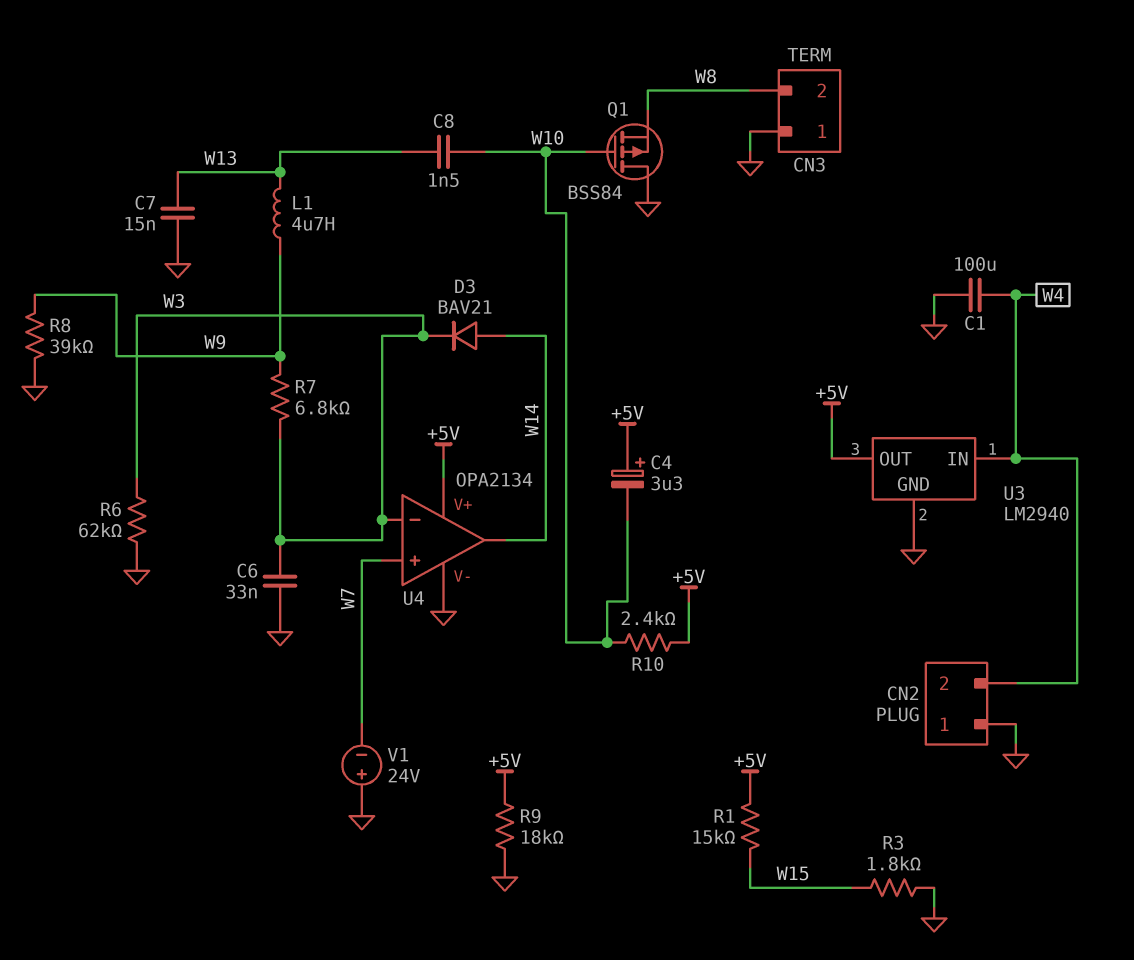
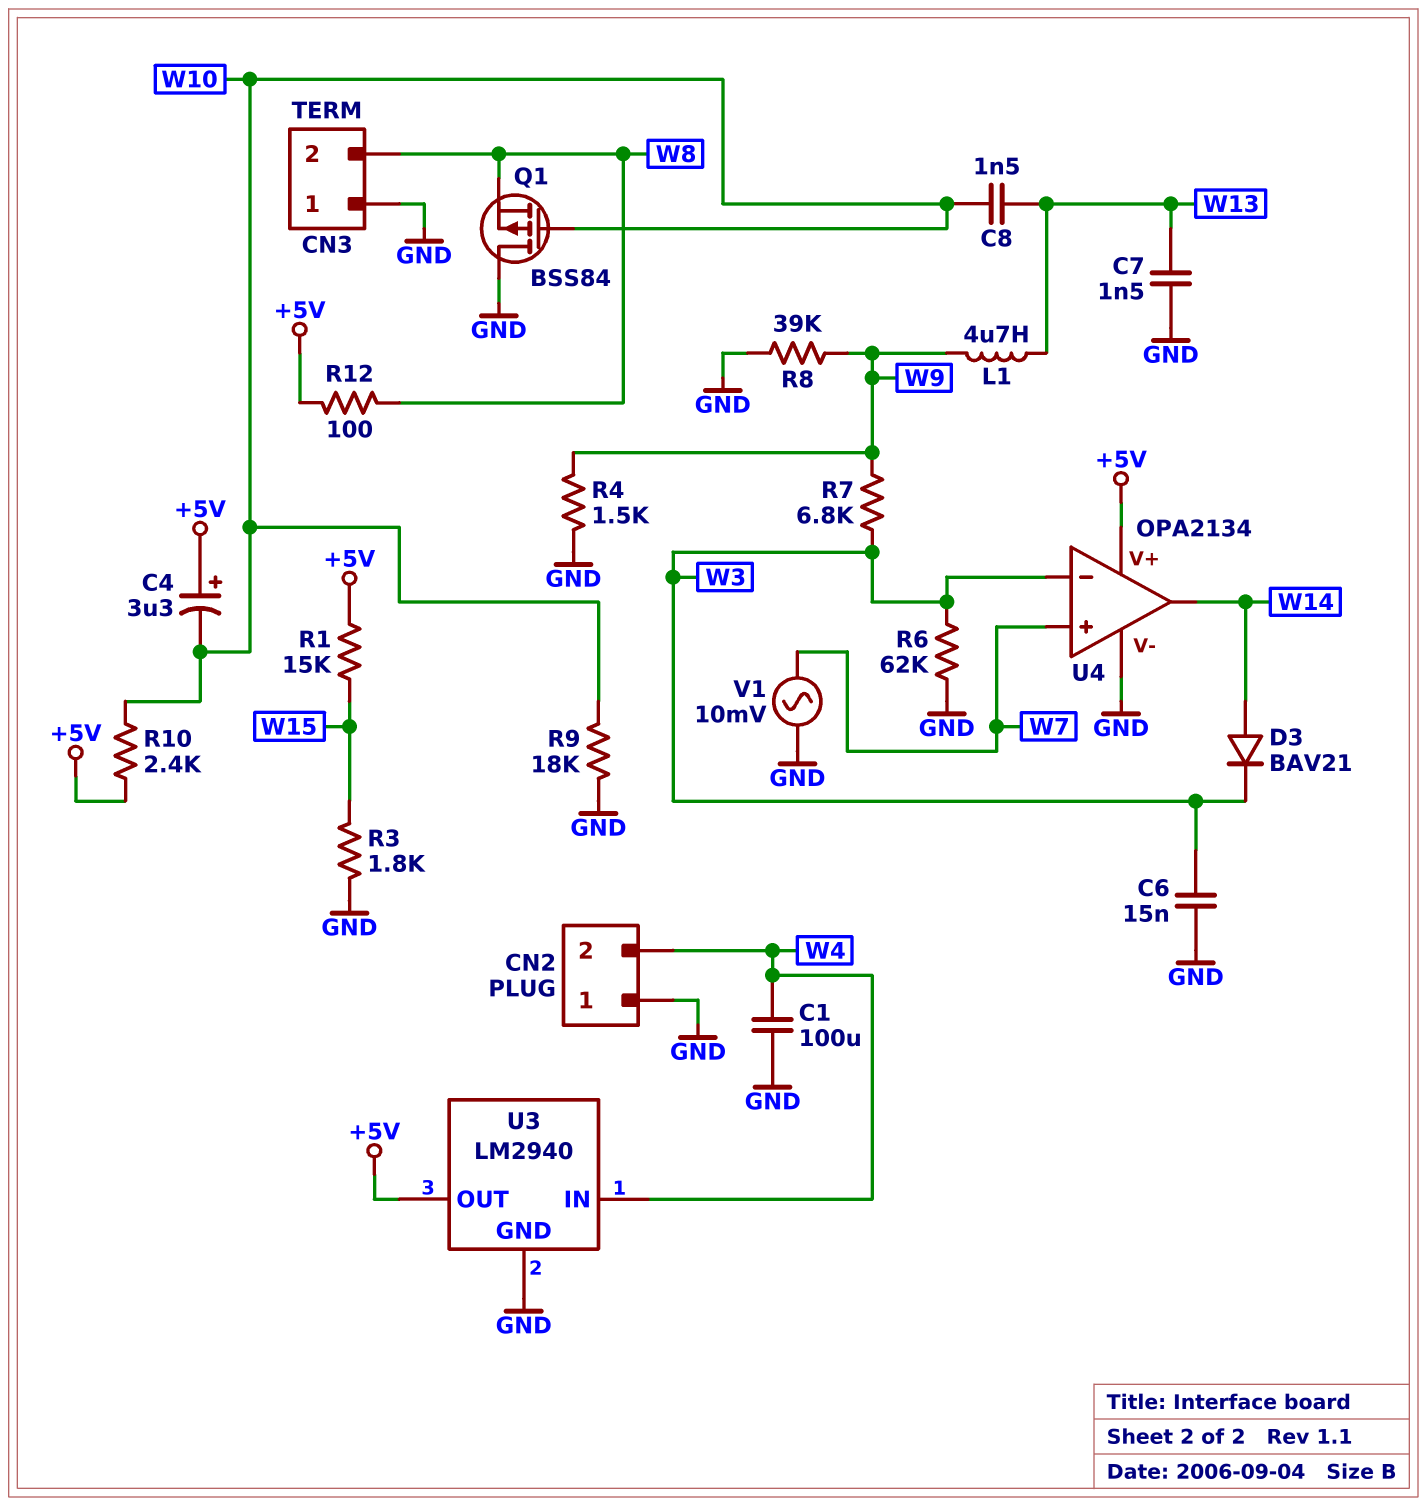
C6: 33nF (GND, W3) -> 15nF (GND, W3)
C7: 15nF (GND, W13) -> 1.5nF (GND, W13)
R4: none -> 1.5k (GND, W9)
R9: 18k (+5V, GND) -> 18k (GND, W10)
R12: none -> 100 (+5V, W8)
V1: 24V (plus GND, minus W7) -> AC 10mV (GND, W7)

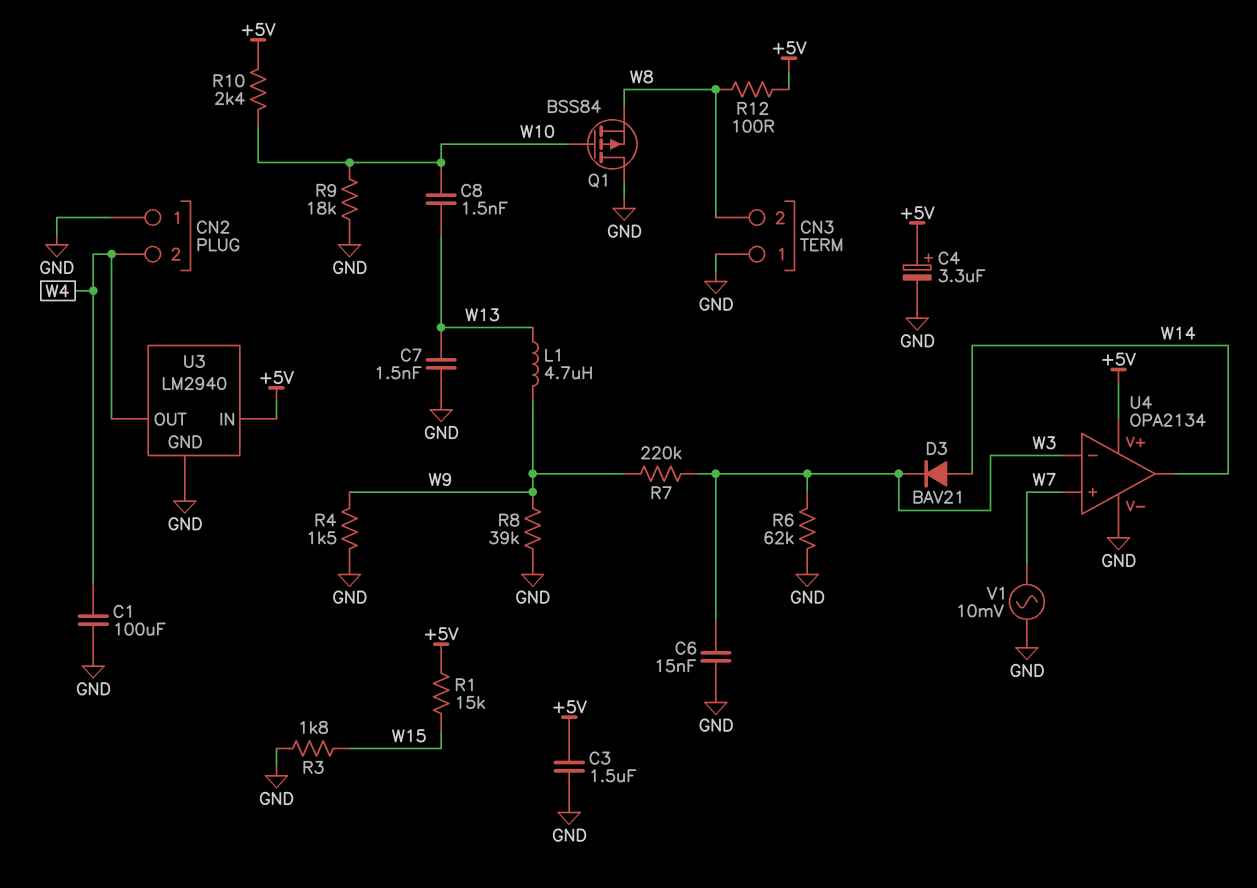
C3: none -> 1.5uF (+5V, GND)
C4: 3.3uF (plus +5V, minus W10) -> 3.3uF (plus +5V, minus GND)
R7: 6.8k (W3, W9) -> 220k (W3, W9)
U3 pin IN: W4 -> +5V
U3 pin OUT: +5V -> W4

